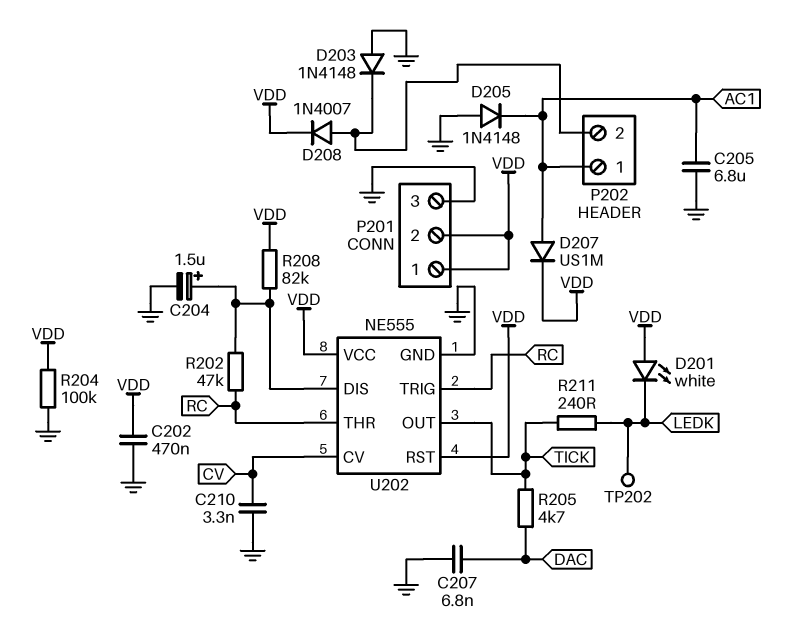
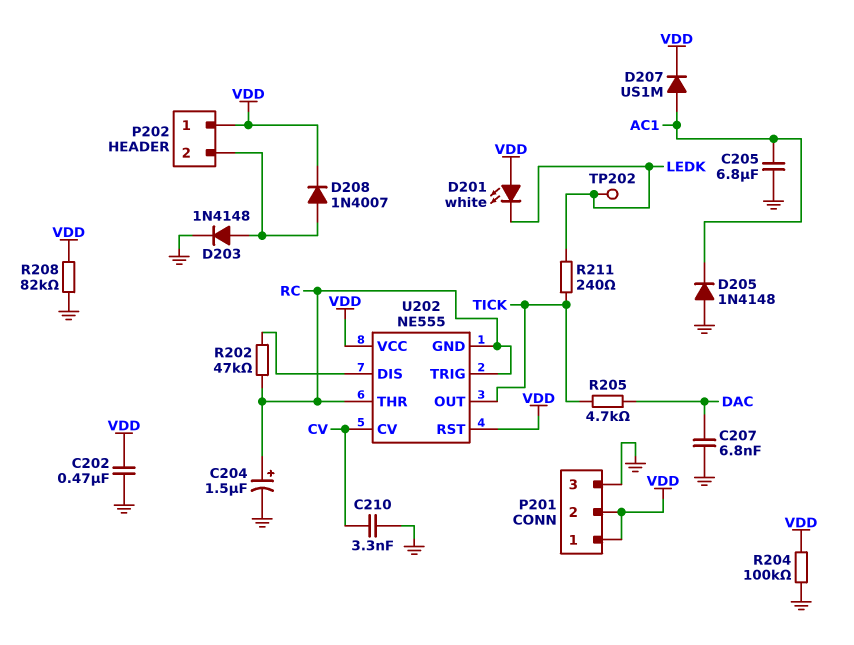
C204: 1.5uF (plus U202/DIS, minus GND) -> 1.5uF (plus RC, minus GND)
D203: diode 1N4148 (A GND, K P202/2) -> diode 1N4148 (A P202/2, K GND)
P202 pin 1: AC1 -> VDD
R208: 82k (U202/DIS, VDD) -> 82k (GND, VDD)
U202 pin GND: GND -> RC

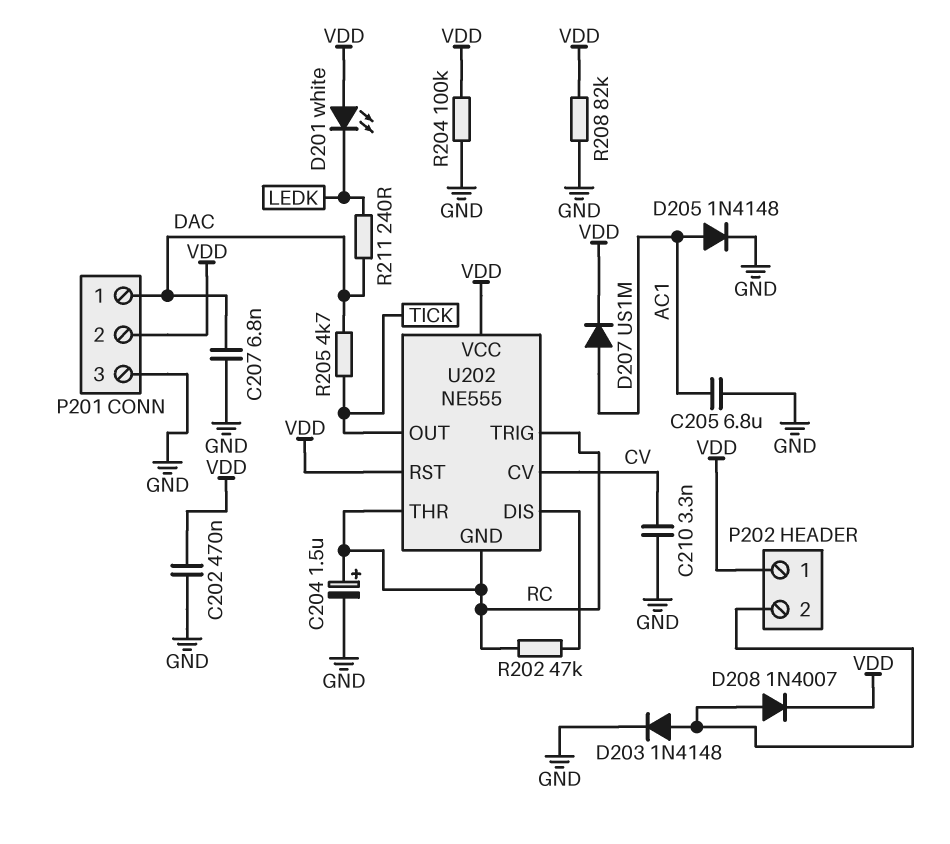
D205: diode 1N4148 (A GND, K AC1) -> diode 1N4148 (A AC1, K GND)
P201 pin 1: VDD -> DAC
R211: 240 (LEDK, TICK) -> 240 (DAC, LEDK)
TP202: test point (LEDK) -> none

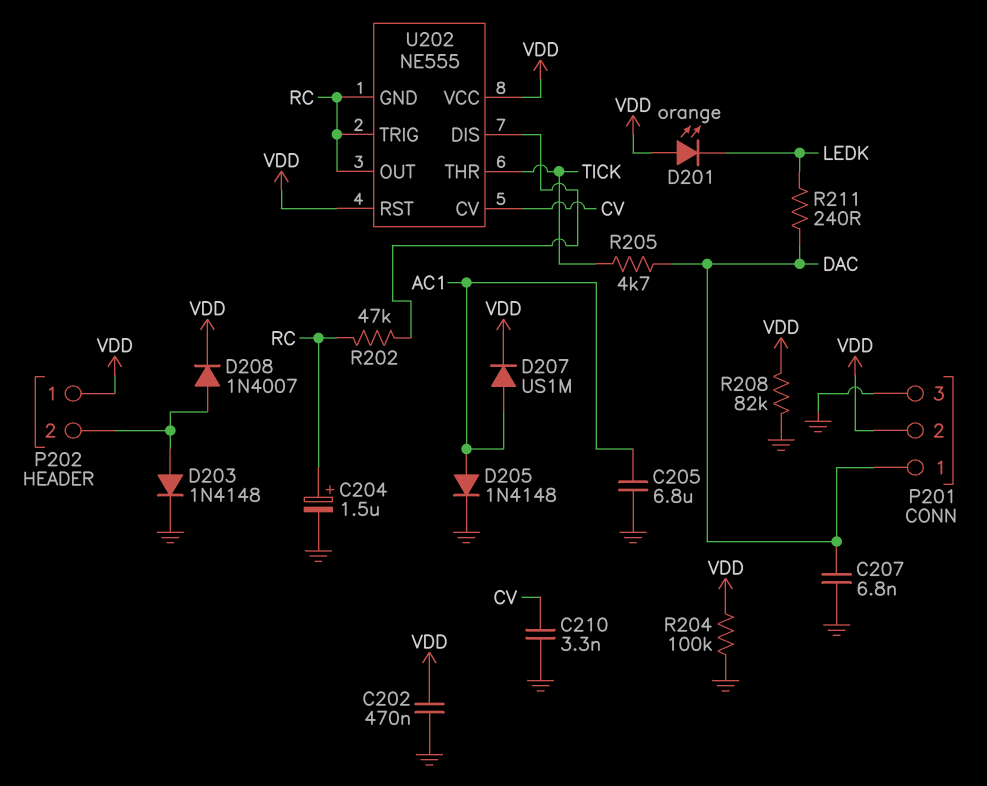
D201: LED white (A VDD, K LEDK) -> LED orange (A VDD, K LEDK)
U202 pin OUT: TICK -> RC
U202 pin THR: RC -> TICK

